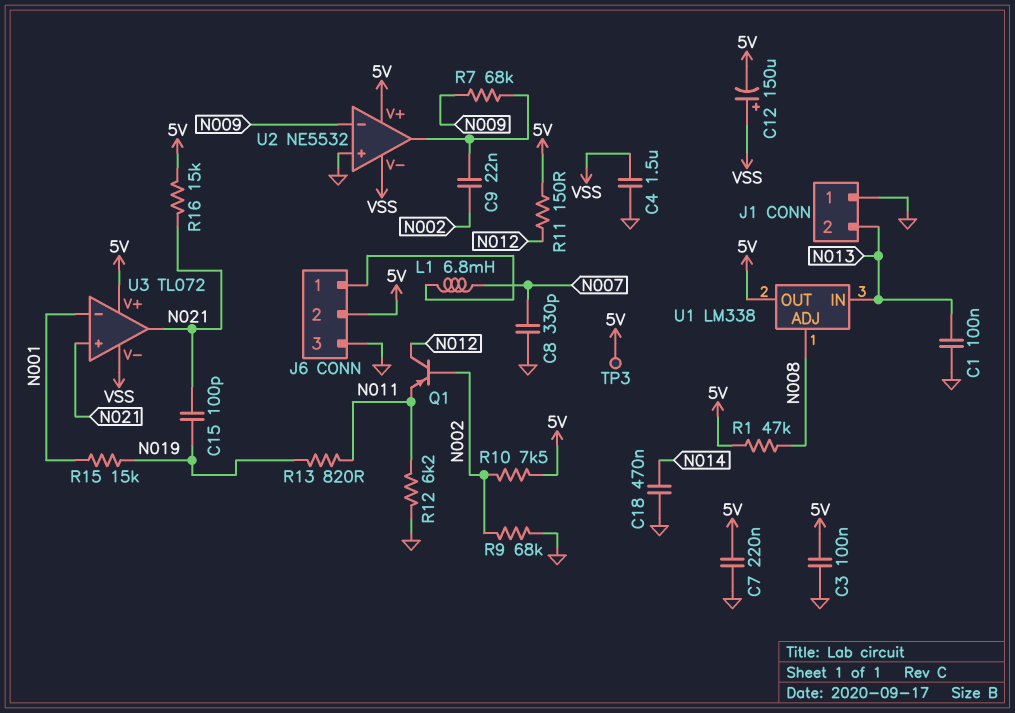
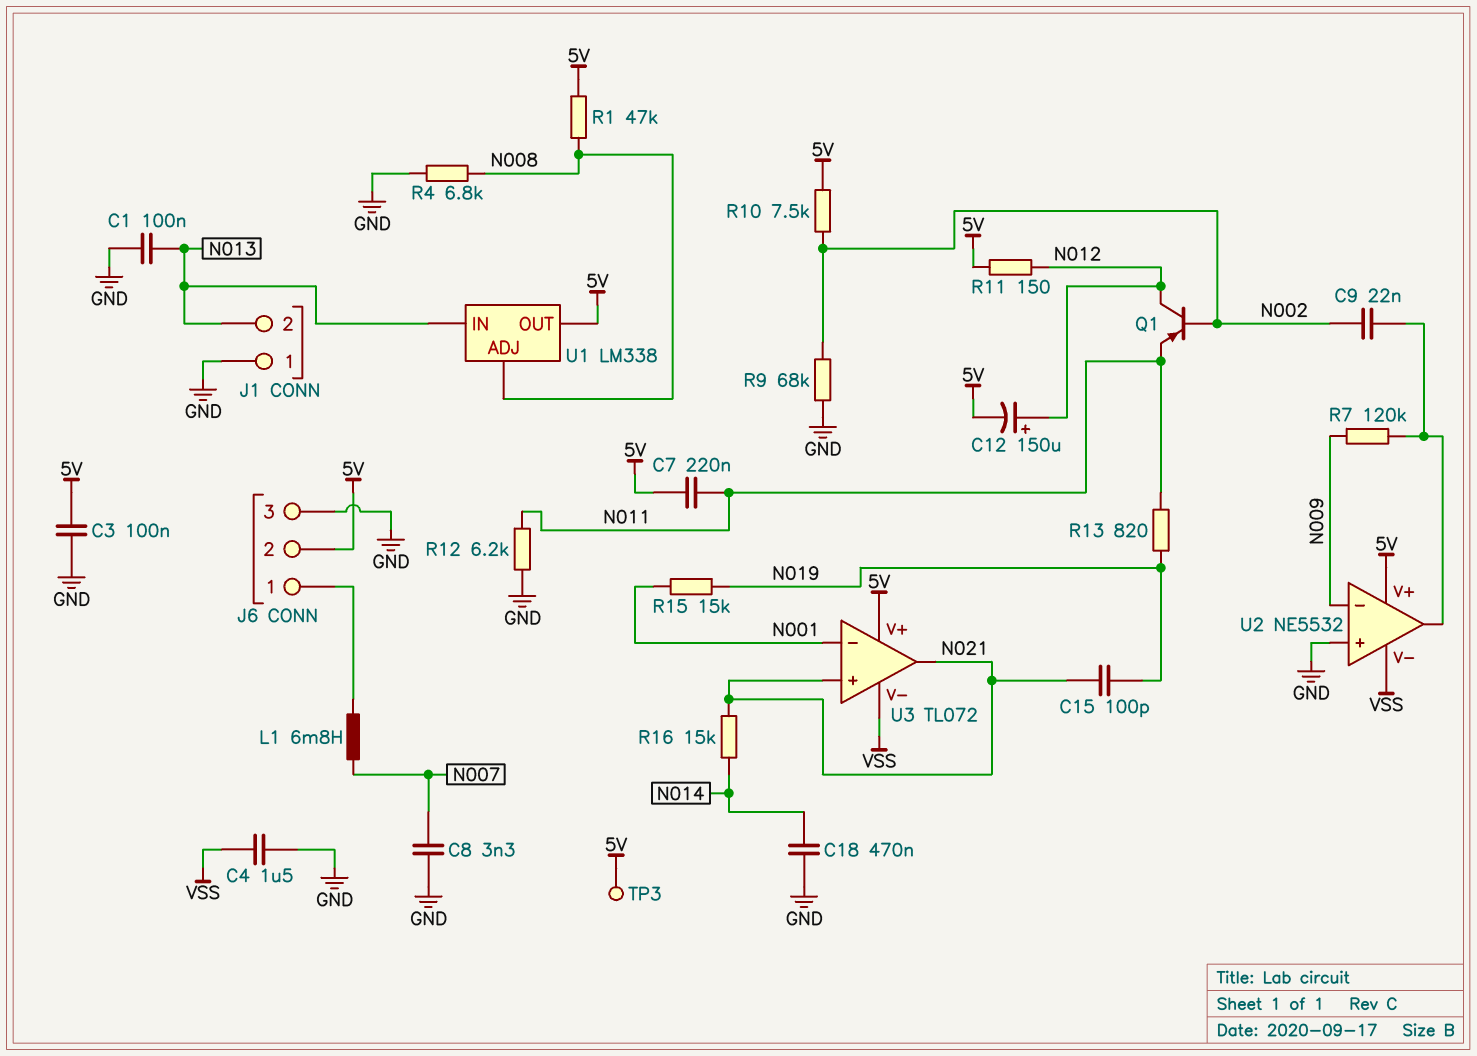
C7: 220nF (5V, GND) -> 220nF (5V, N011)
C8: 330pF (GND, N007) -> 3.3nF (GND, N007)
C12: 150uF (plus VSS, minus 5V) -> 150uF (plus N012, minus 5V)
R4: none -> 6.8k (GND, N008)
R7: 68k (N009, U2/out) -> 120k (N009, U2/out)
R16: 15k (5V, N021) -> 15k (N014, N021)

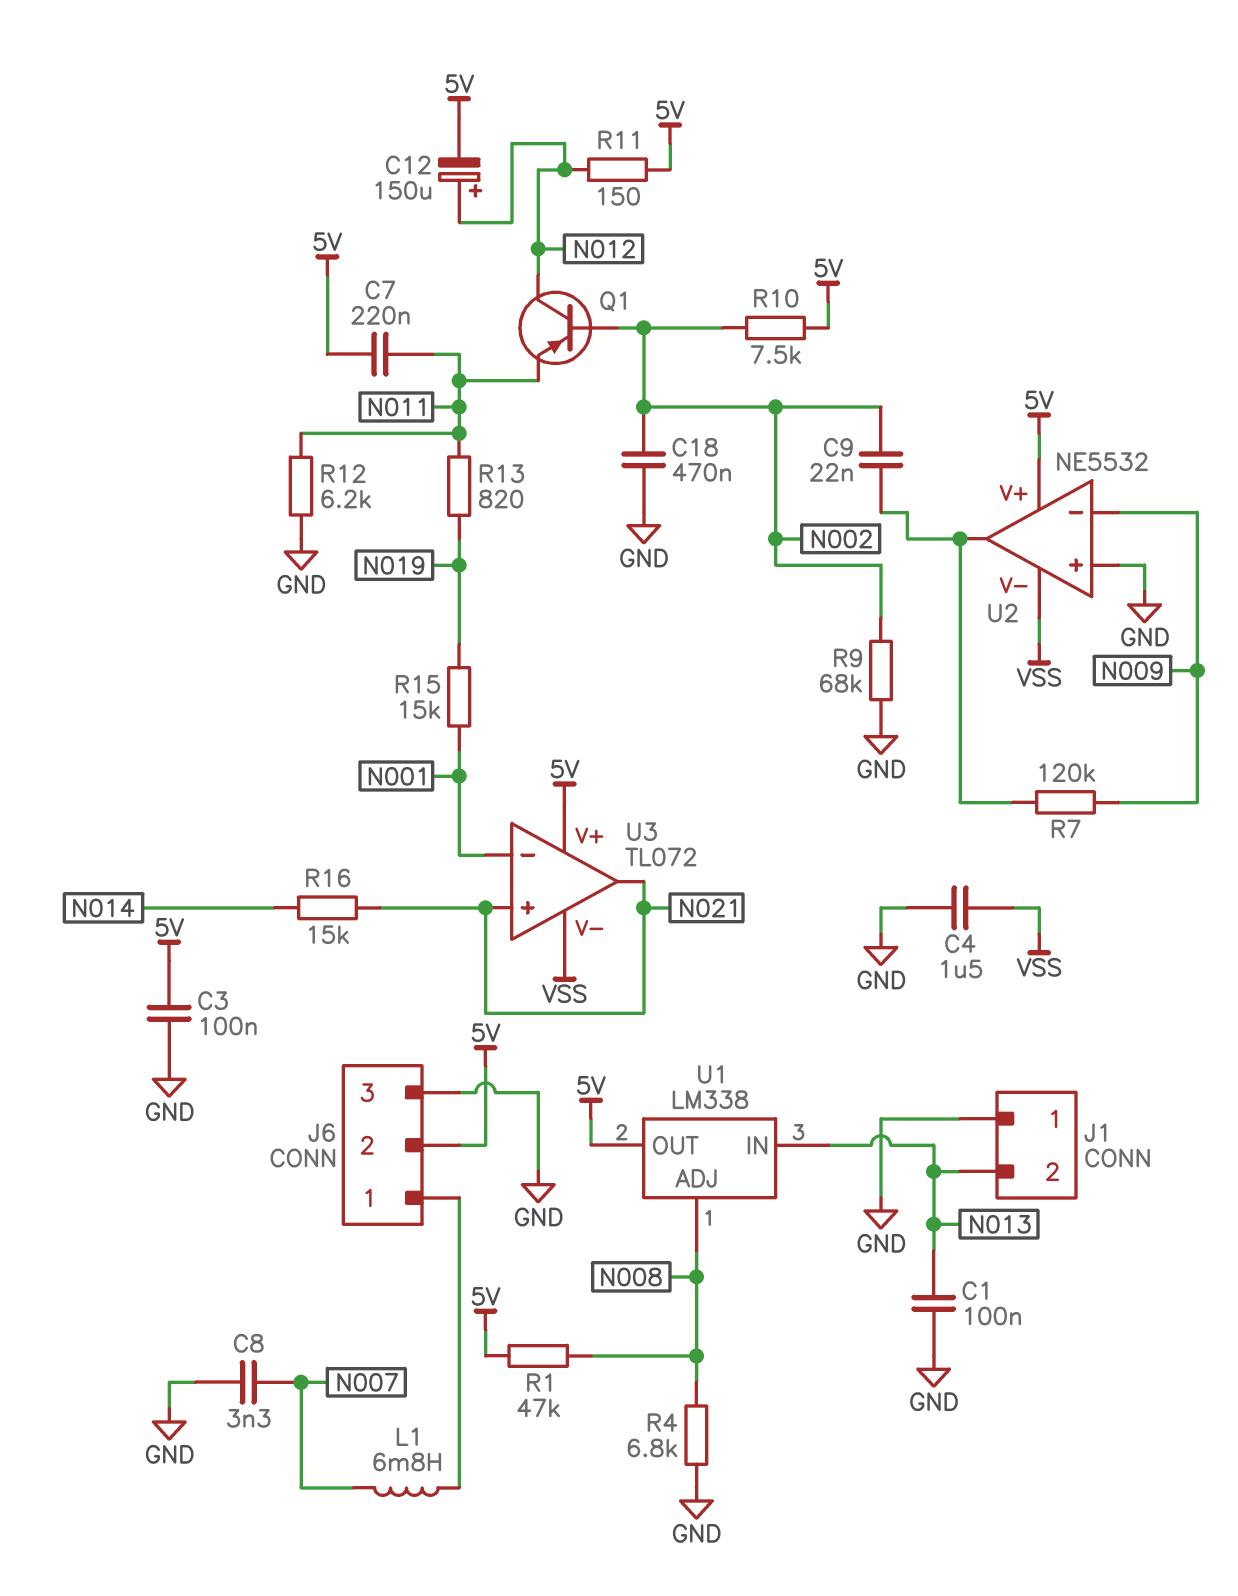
C15: 100pF (N019, N021) -> none
C18: 470nF (GND, N014) -> 470nF (GND, N002)
TP3: test point (5V) -> none

